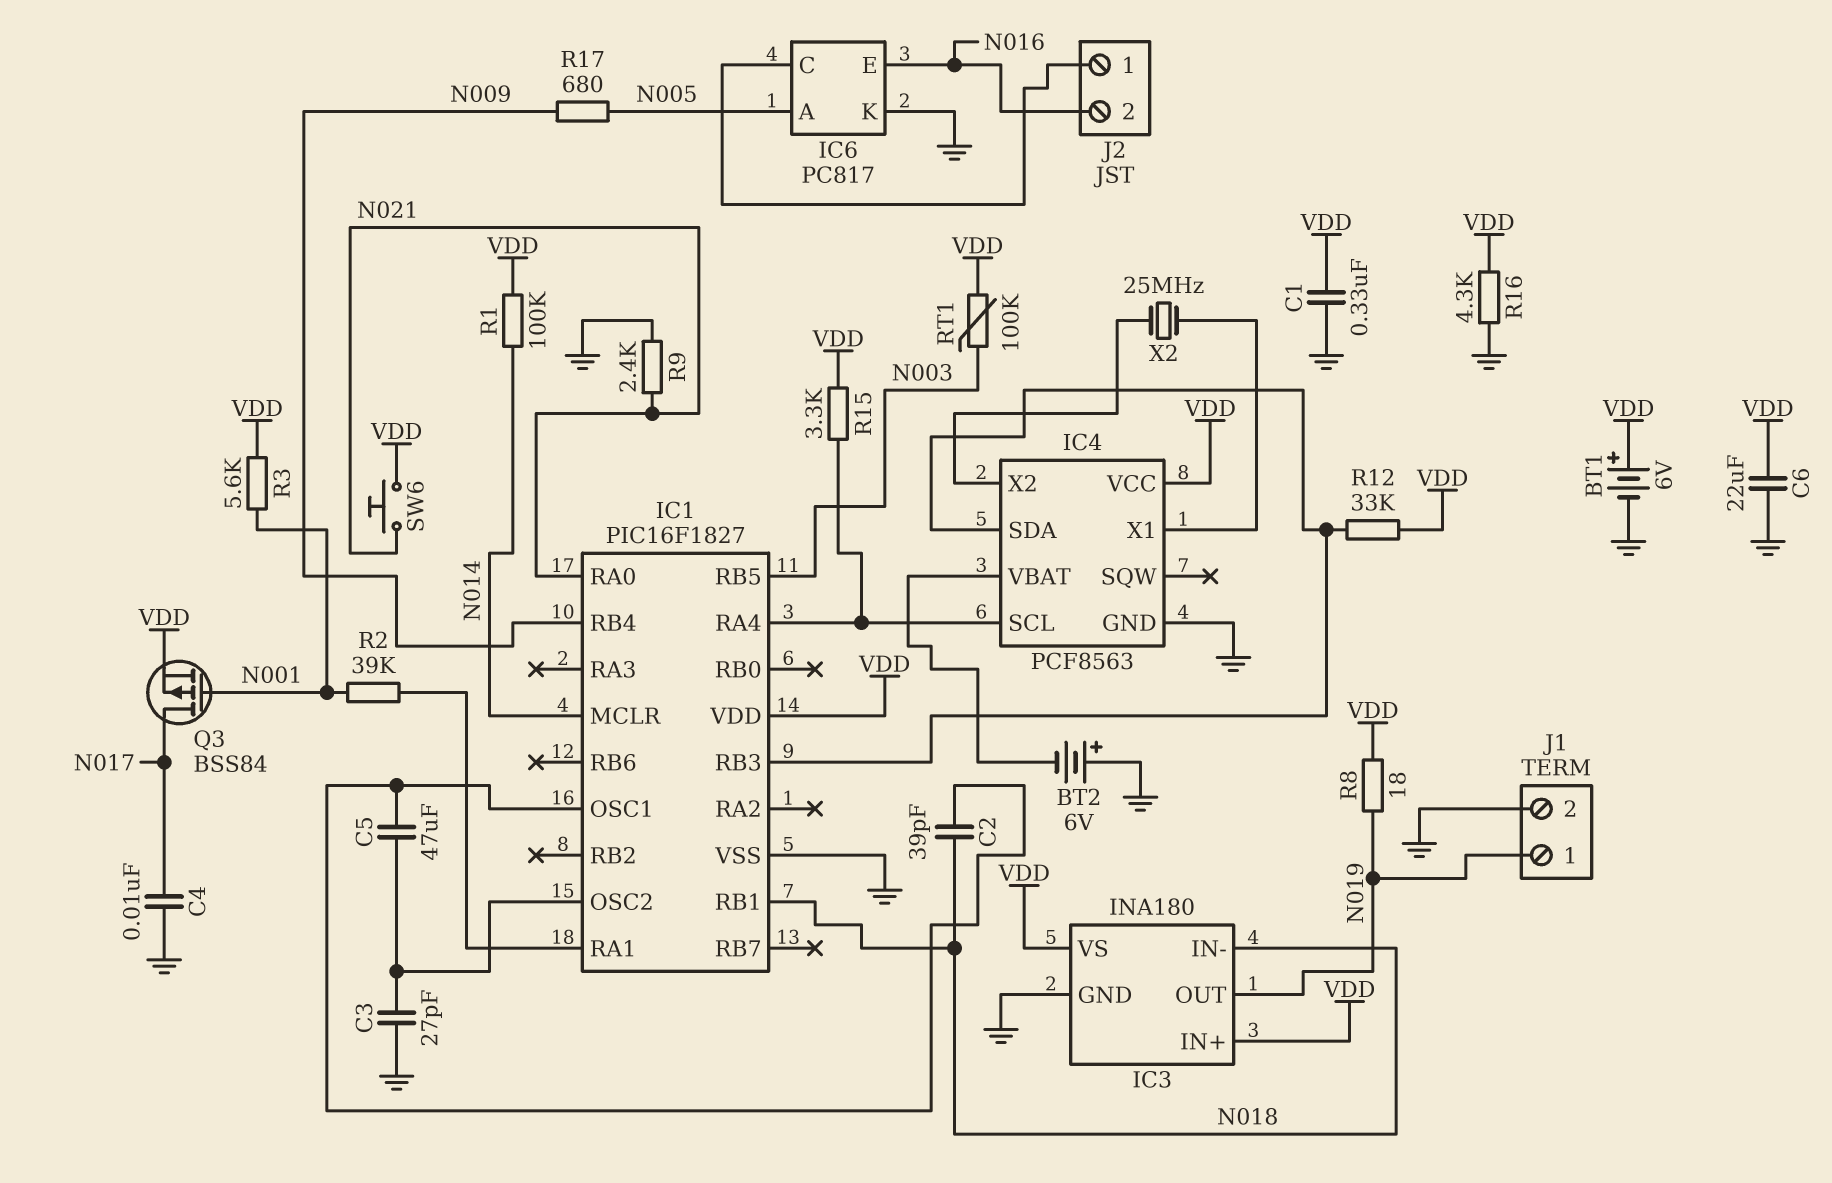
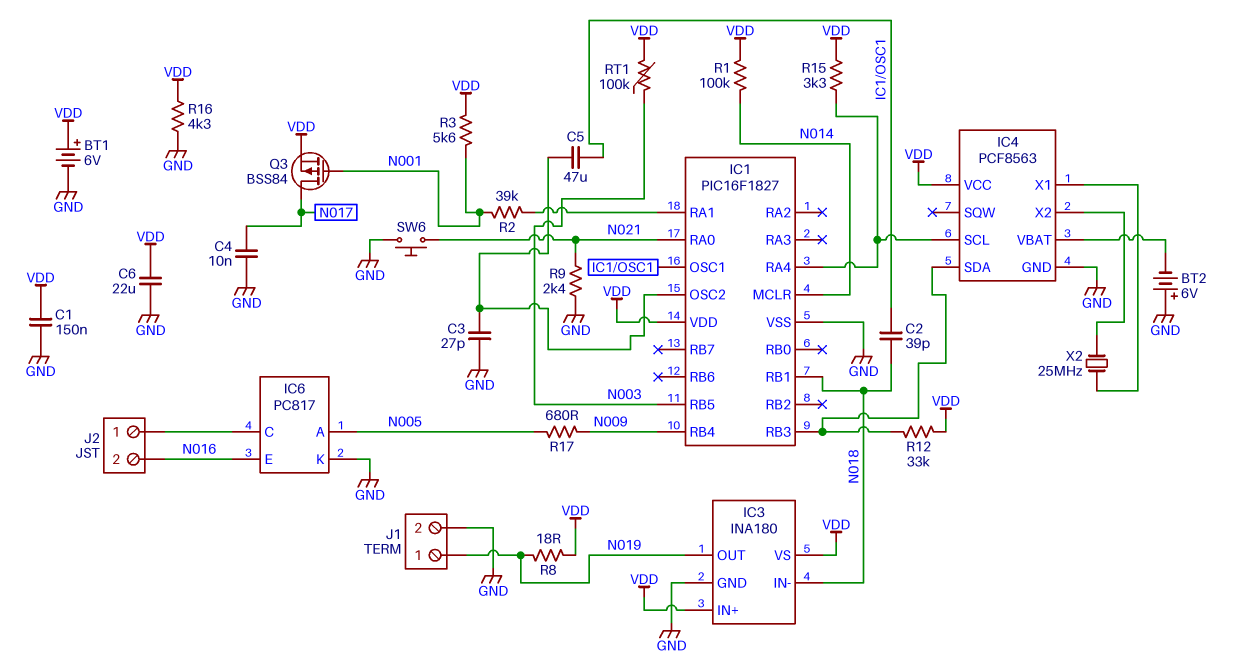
C1: 330nF (GND, VDD) -> 150nF (GND, VDD)
SW6: button (N021, VDD) -> button (GND, N021)

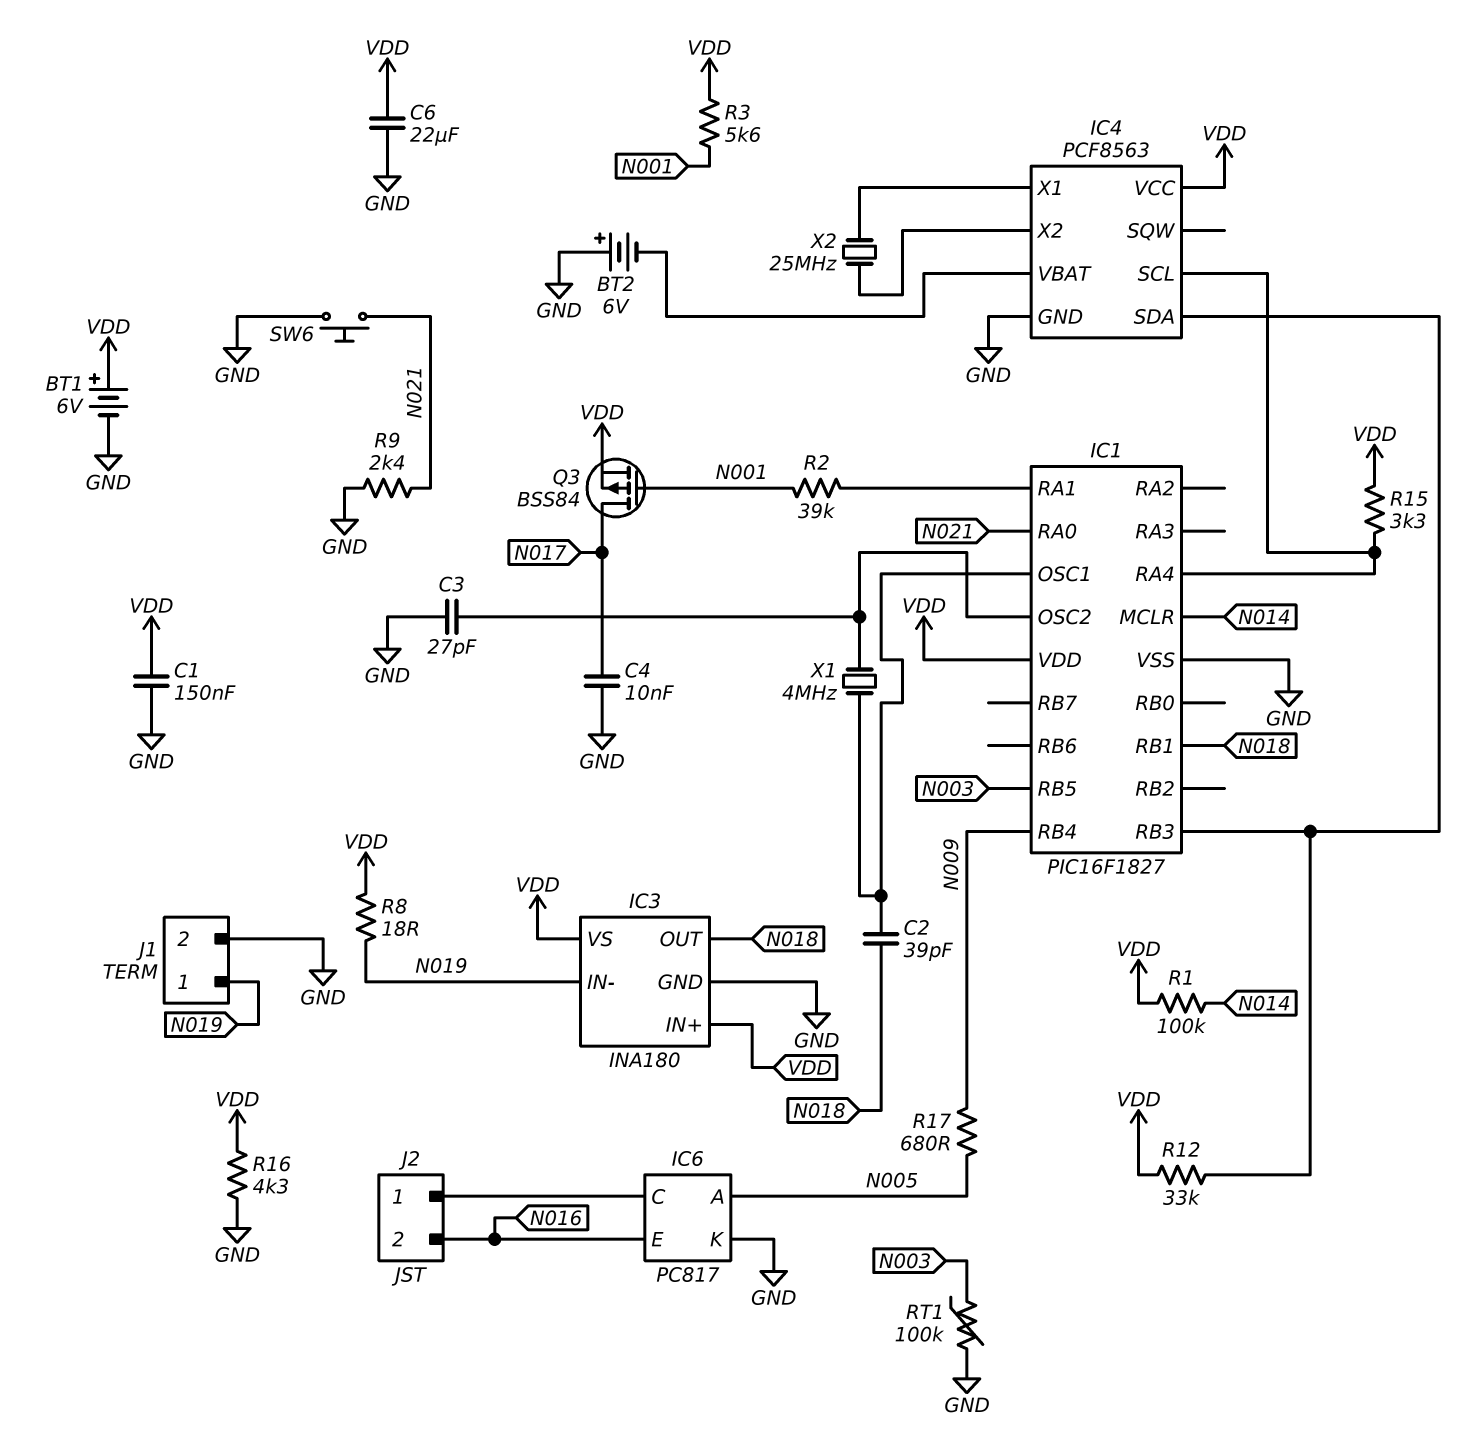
C5: 47uF (IC1/OSC1, IC1/OSC2) -> none
IC3 pin IN-: N018 -> N019
IC3 pin OUT: N019 -> N018
RT1: 100k (N003, VDD) -> 100k (GND, N003)
X1: none -> 4MHz (IC1/OSC1, IC1/OSC2)

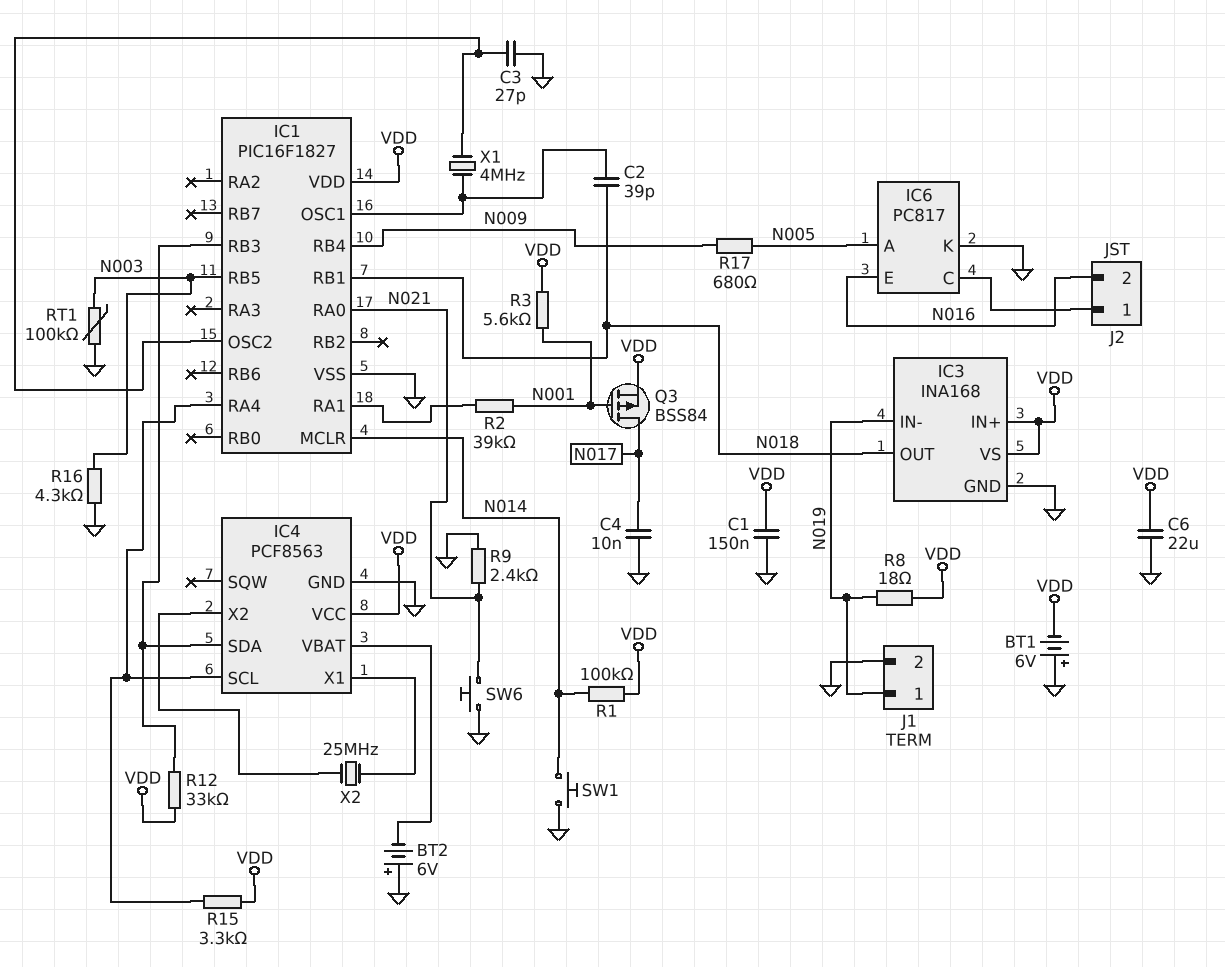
BT1: 6V (plus VDD, minus GND) -> 6V (plus GND, minus VDD)
IC3: INA180 -> INA168
R16: 4.3k (GND, VDD) -> 4.3k (GND, N003)
SW1: none -> button (GND, N014)

